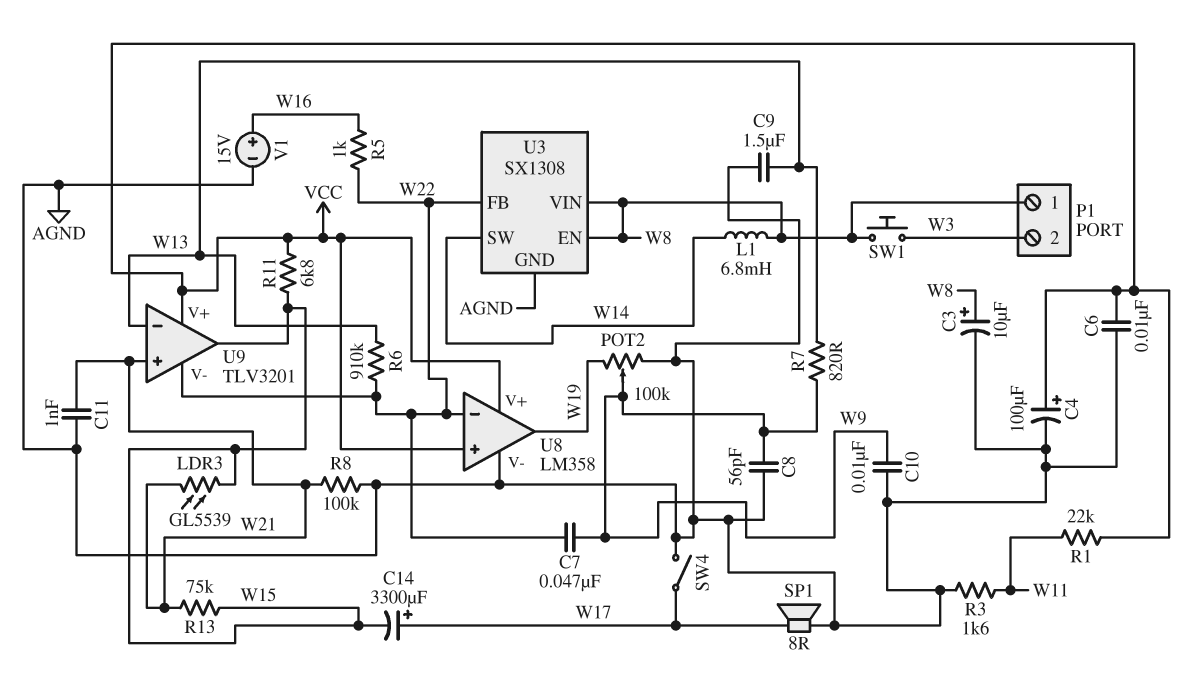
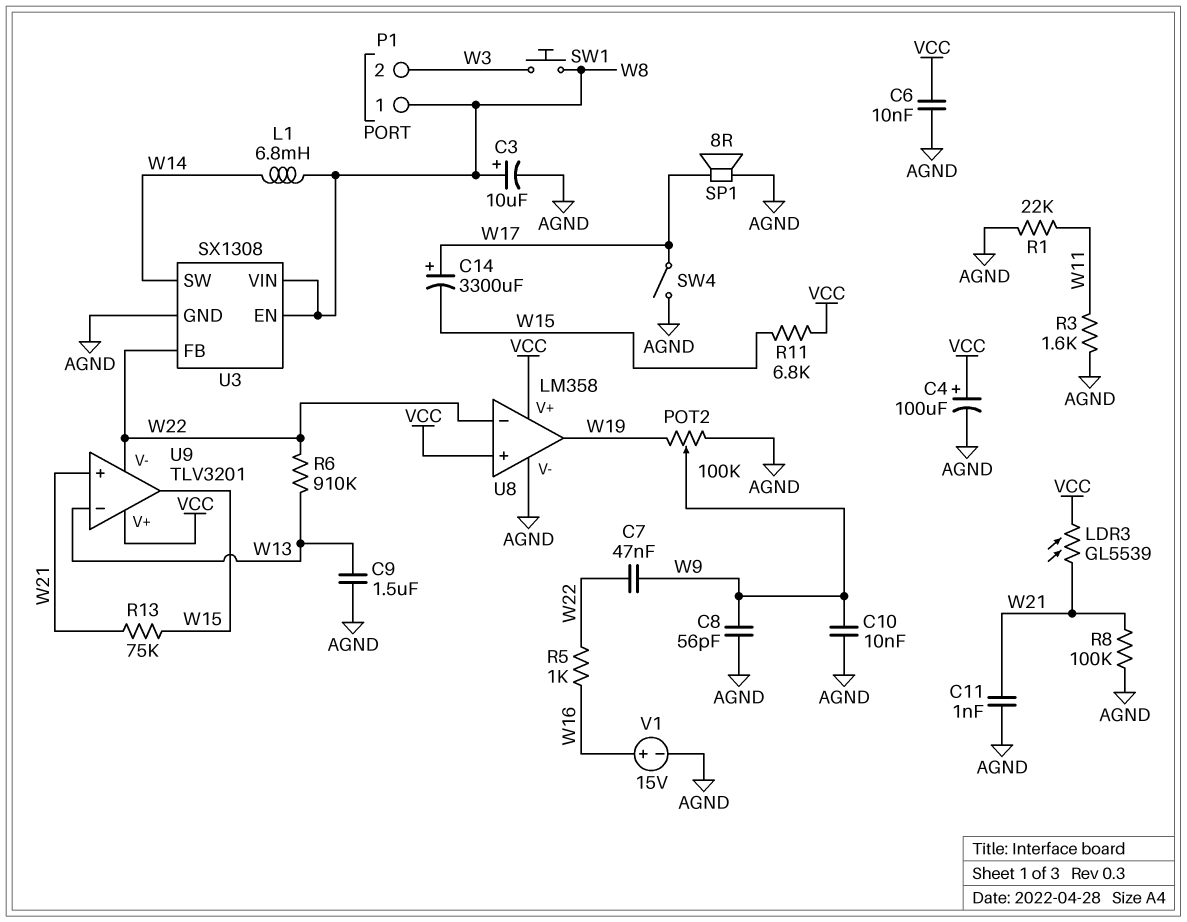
LDR3: GL5539 (W15, W21) -> GL5539 (VCC, W21)
R1: 22k (VCC, W11) -> 22k (AGND, W11)
R7: 820 (W9, W13) -> none

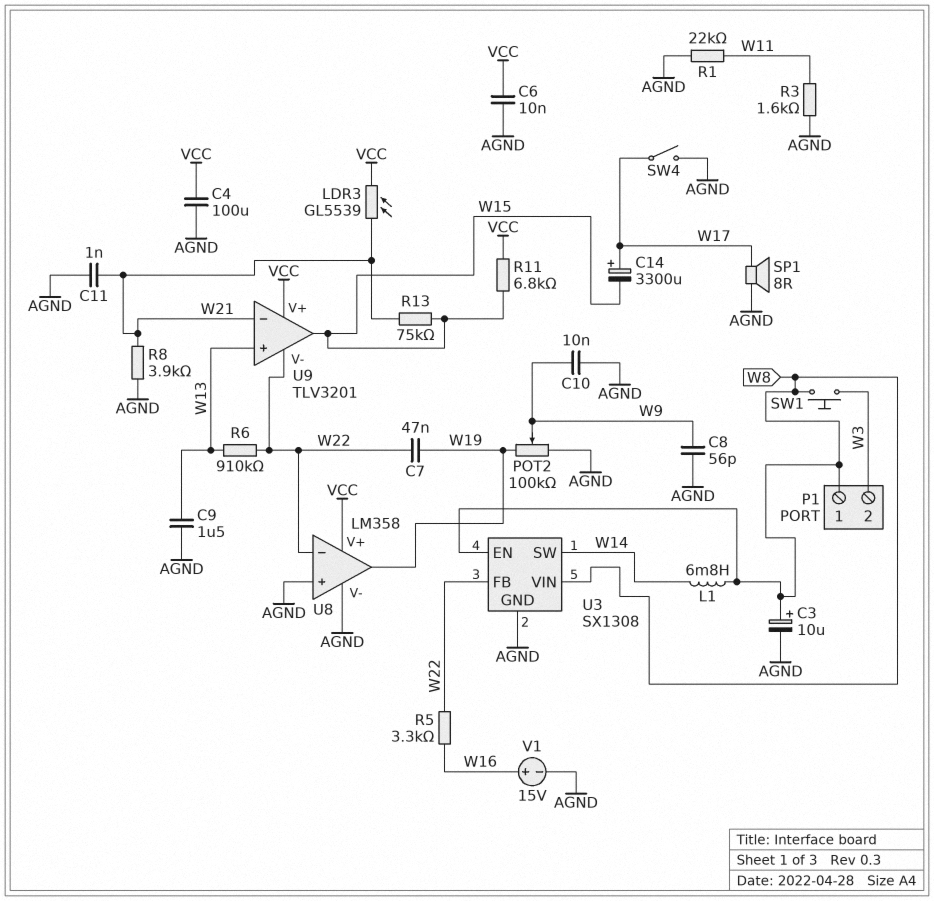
C4: 100uF (plus VCC, minus AGND) -> 100uF (AGND, VCC)
C7: 47nF (W9, W22) -> 47nF (W19, W22)
R5: 1k (W16, W22) -> 3.3k (W16, W22)
R8: 100k (AGND, W21) -> 3.9k (AGND, W21)
U8 pin in+: VCC -> AGND
U9 pin in+: W21 -> W13
U9 pin in-: W13 -> W21

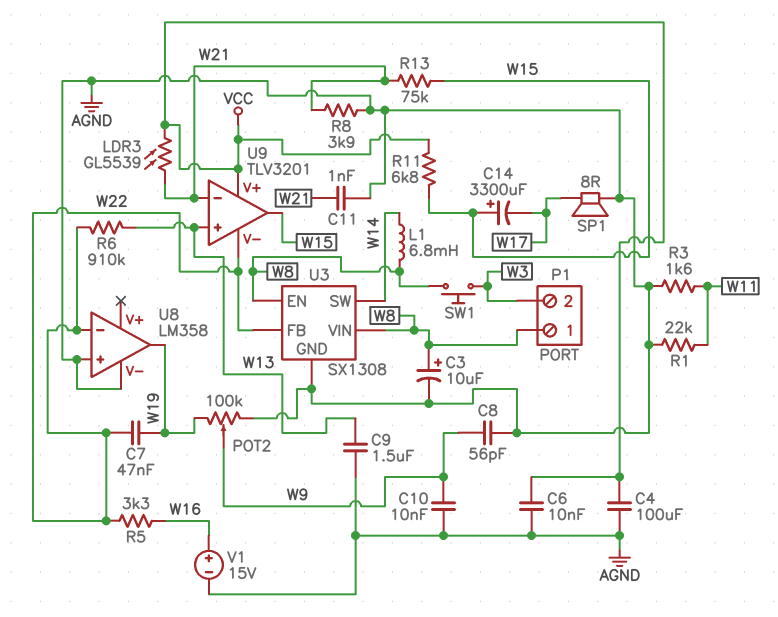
C14: 3300uF (plus W17, minus W15) -> 3300uF (plus W15, minus W17)
SW4: switch (AGND, W17) -> none
U8 pin V+: VCC -> none

